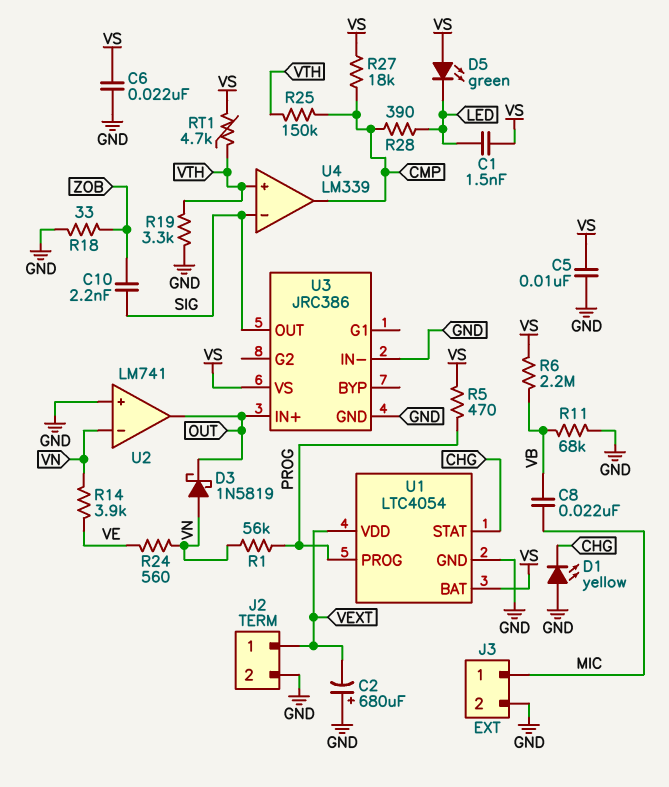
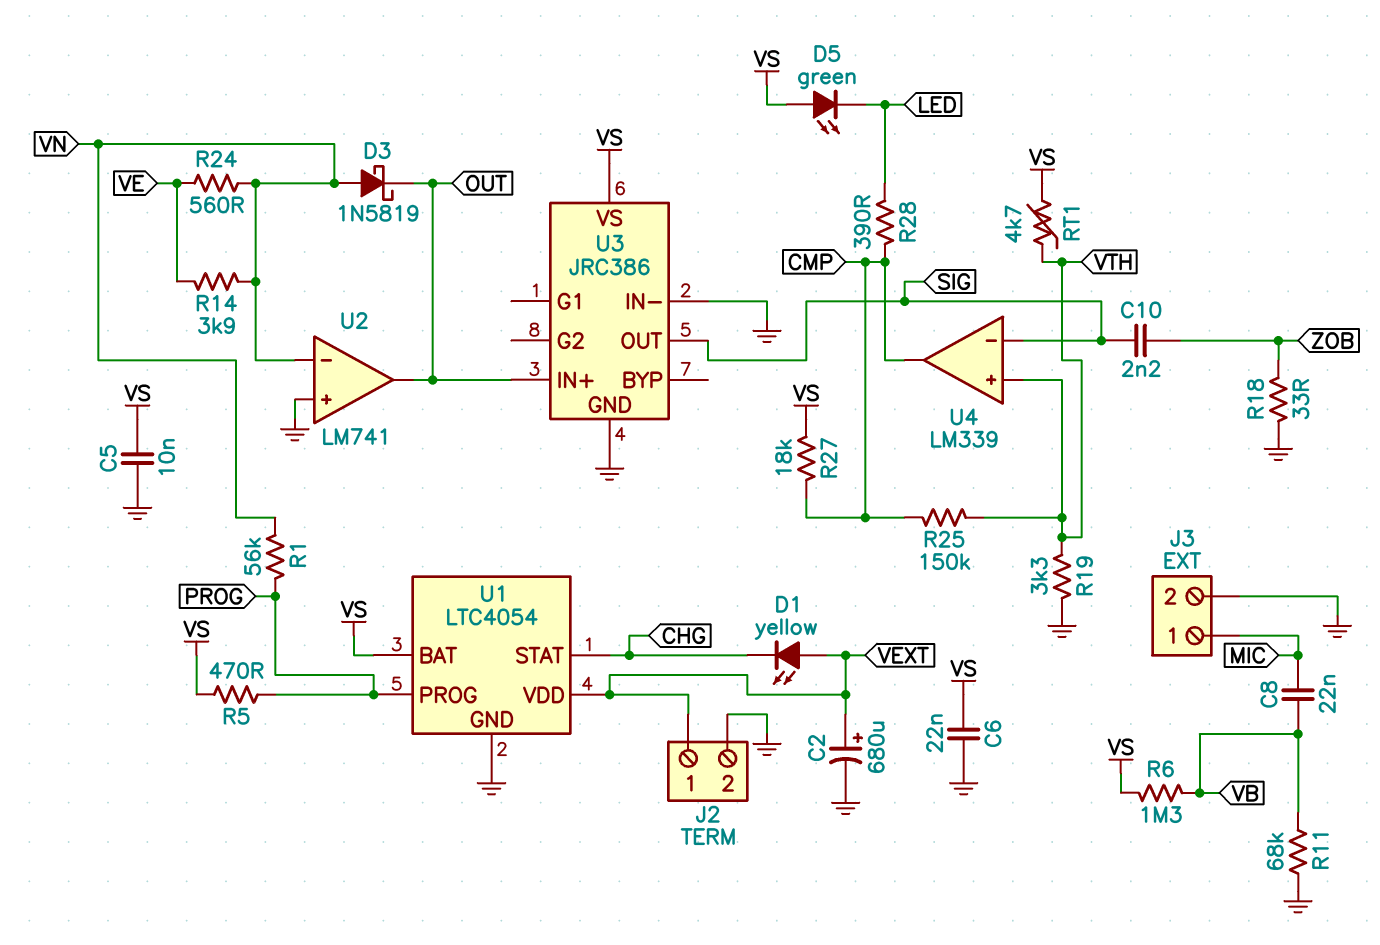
C1: 1.5nF (LED, VS) -> none
C2: 680uF (plus GND, minus VEXT) -> 680uF (plus VEXT, minus GND)
D1: LED yellow (A GND, K CHG) -> LED yellow (A VEXT, K CHG)
R6: 2.2M (VB, VS) -> 1.3M (VB, VS)

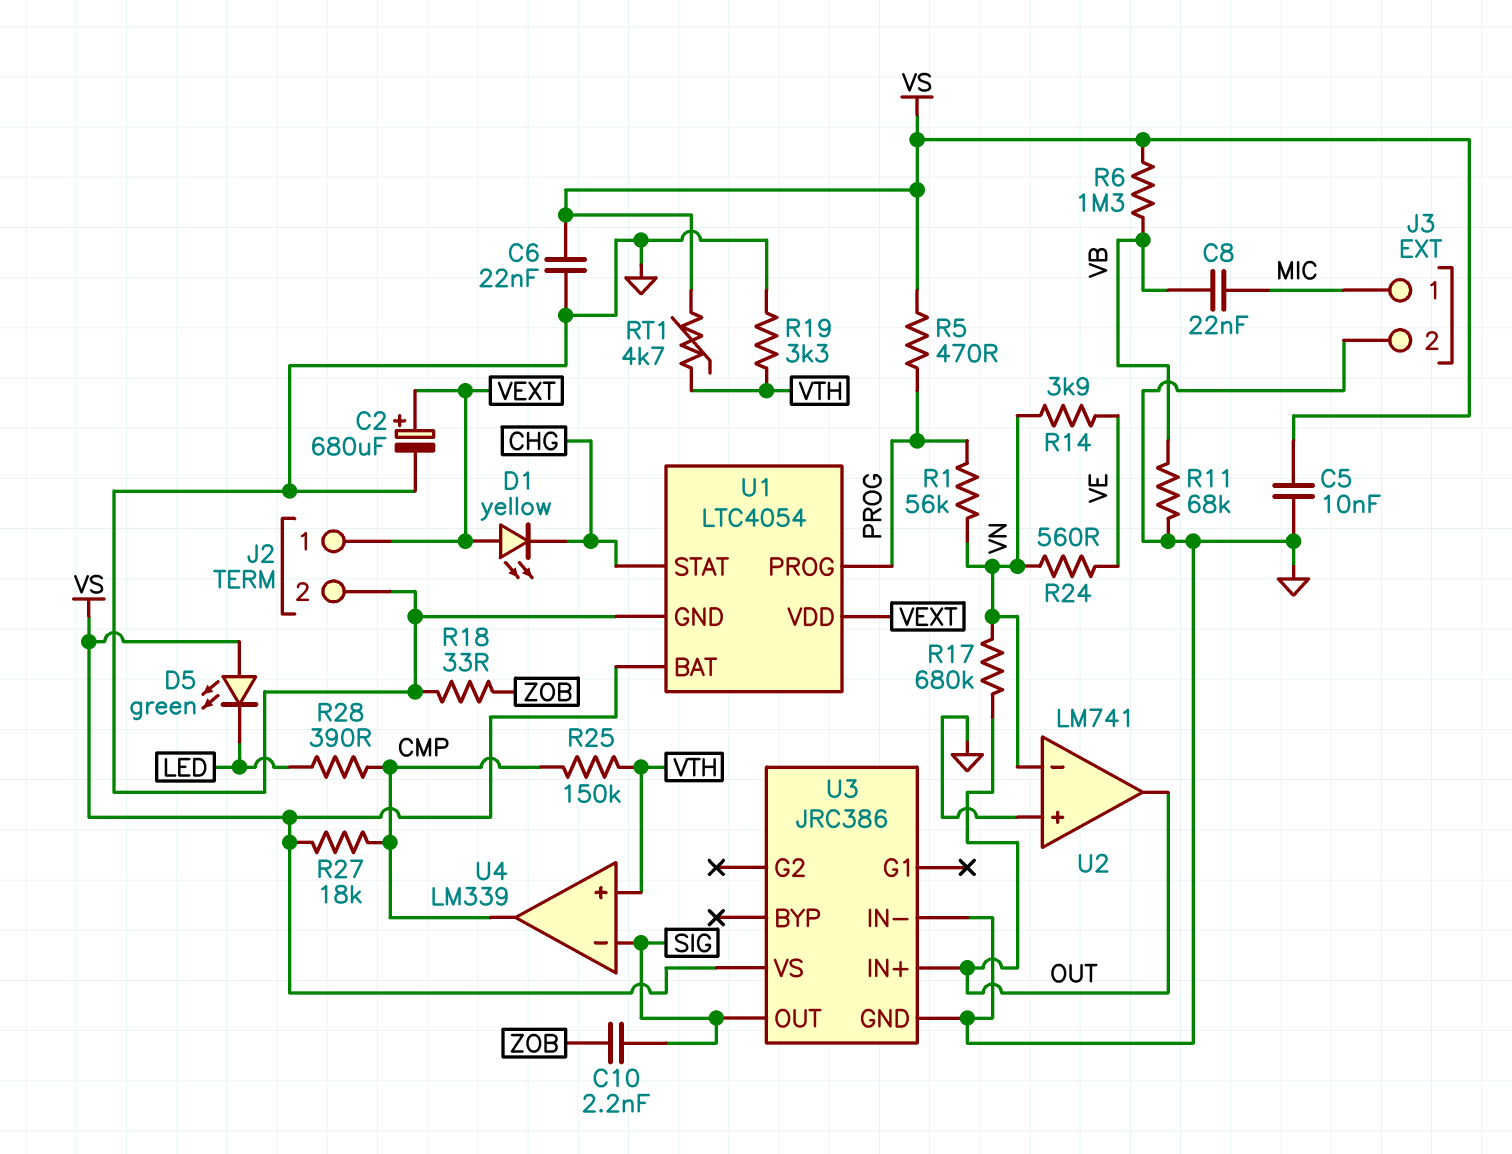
D3: schottky 1N5819 (A VN, K OUT) -> none
R17: none -> 680k (OUT, VN)

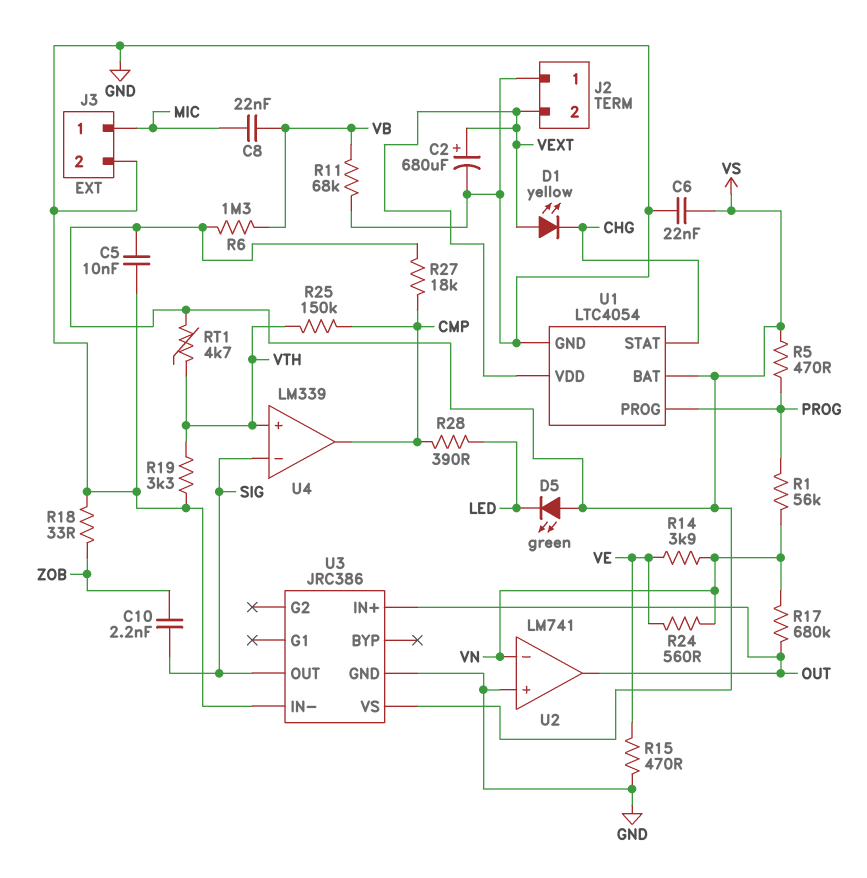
J2 pin 1: VEXT -> GND
J2 pin 2: GND -> VEXT
R15: none -> 470 (GND, VE)

